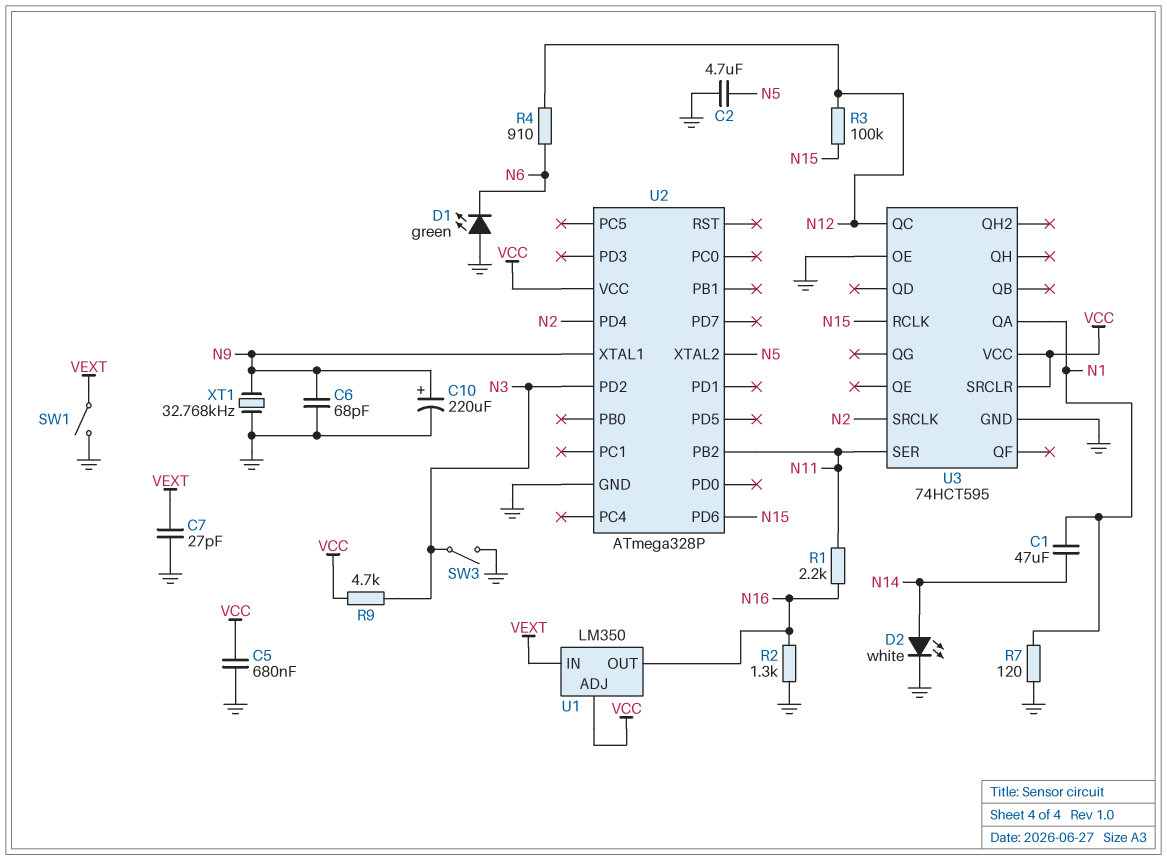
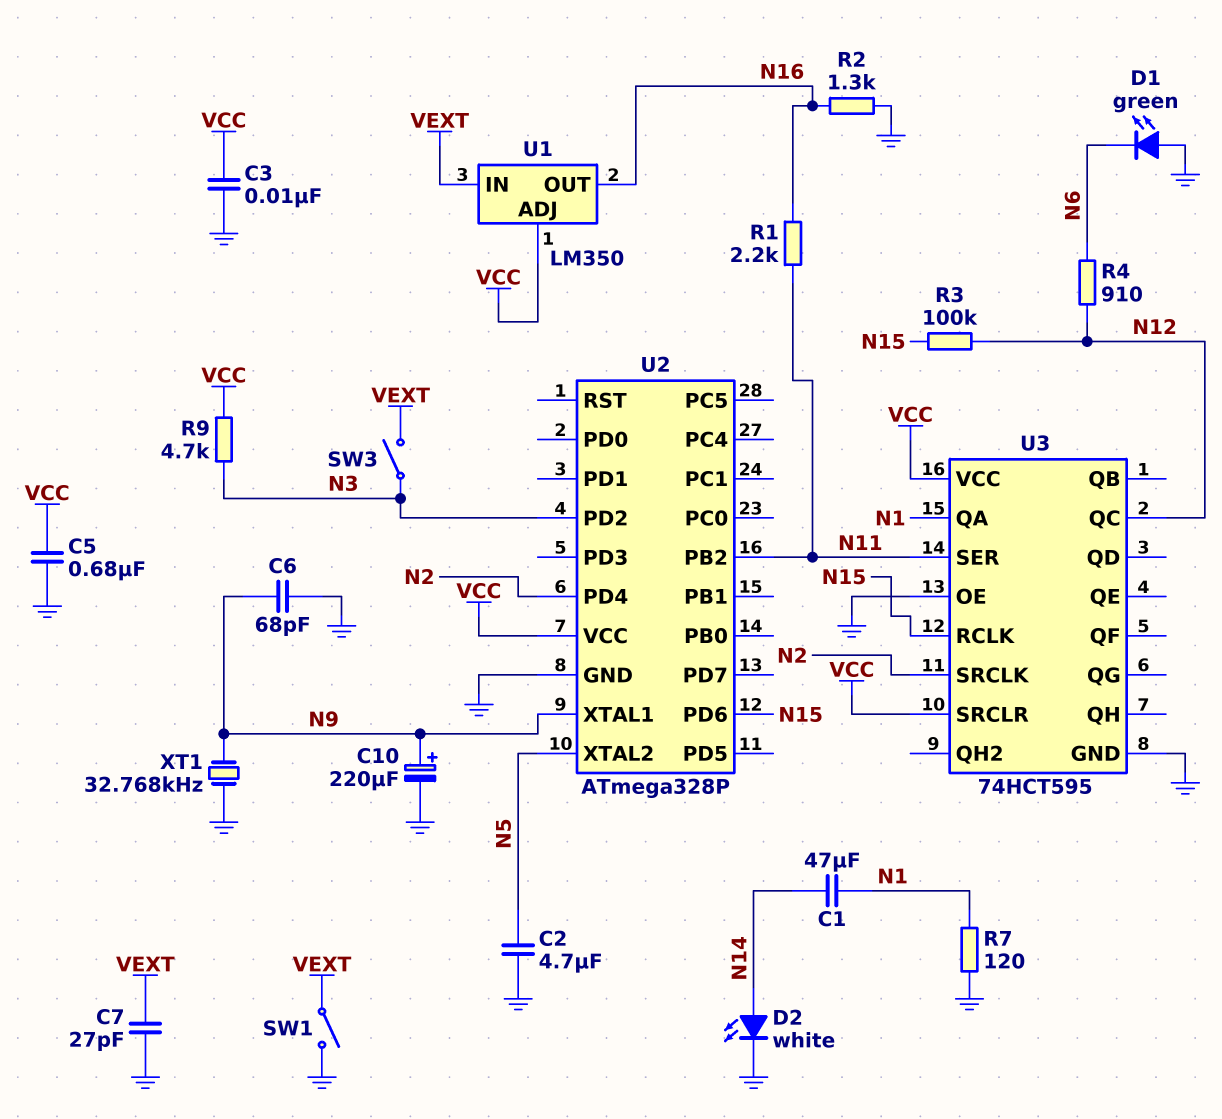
C3: none -> 10nF (GND, VCC)
SW3: switch (GND, N3) -> switch (N3, VEXT)

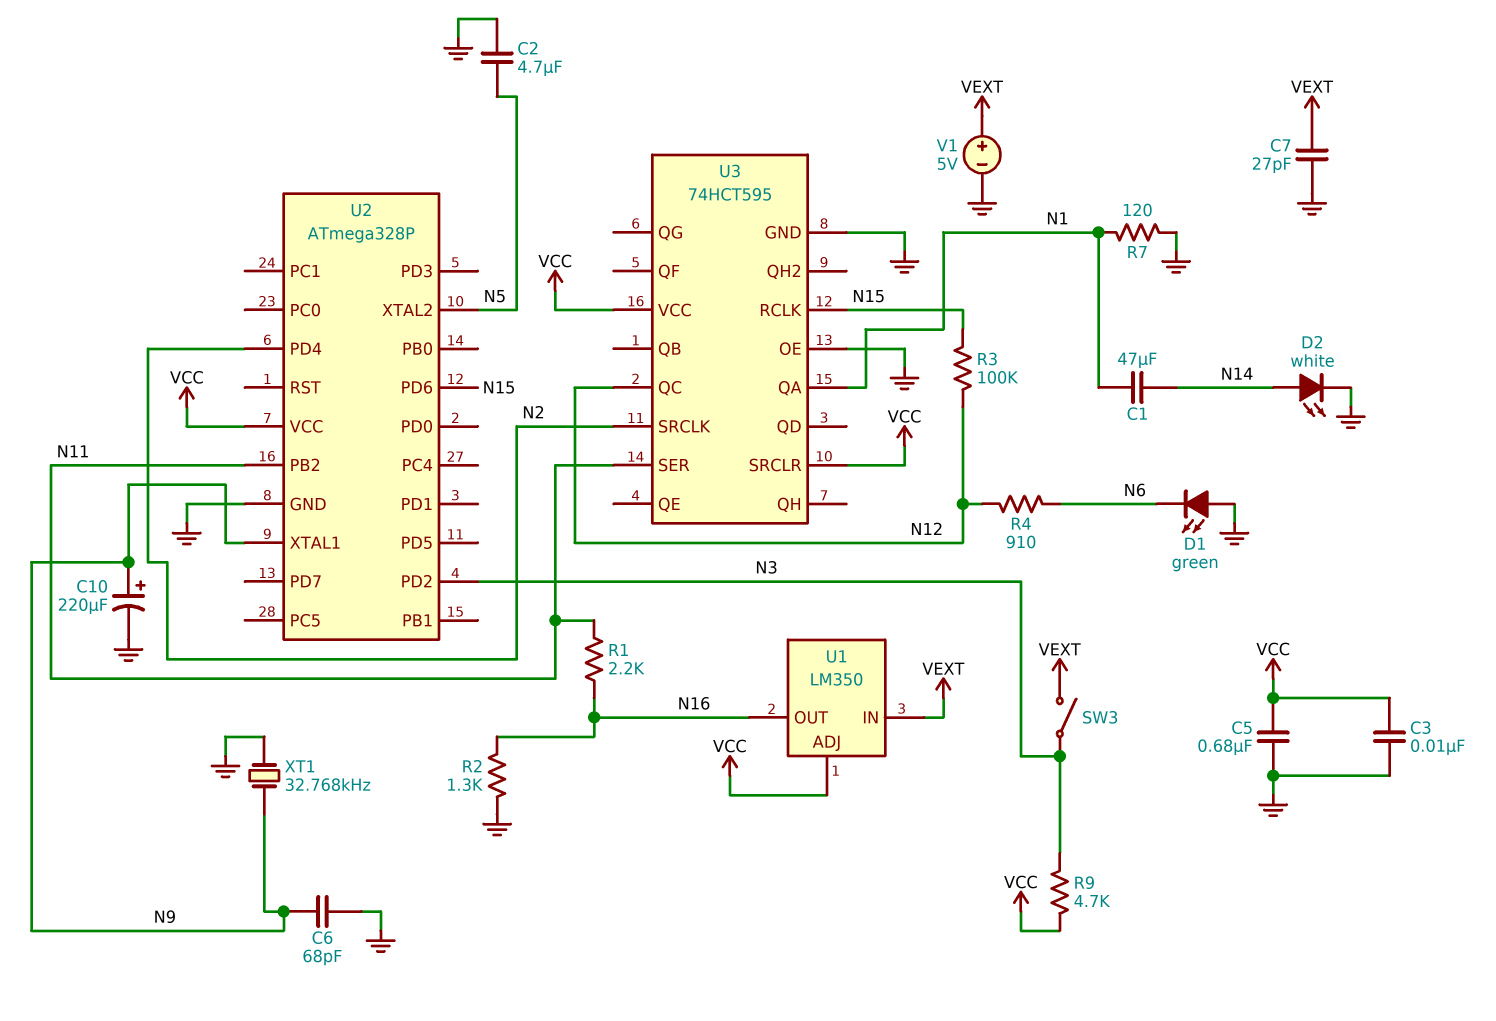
SW1: switch (GND, VEXT) -> none
V1: none -> 5V (plus VEXT, minus GND)

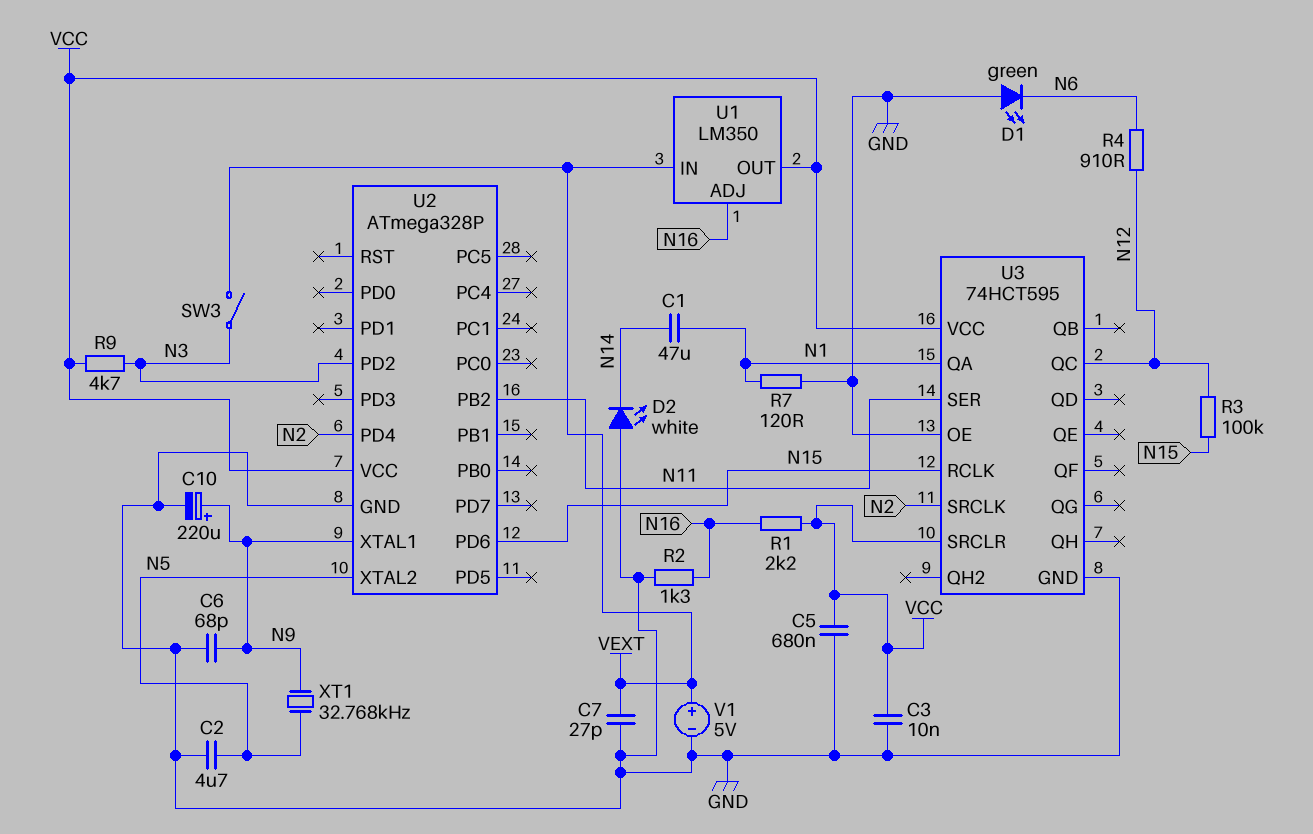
D2: LED white (A N14, K GND) -> LED white (A GND, K N14)
R1: 2.2k (N11, N16) -> 2.2k (N16, VCC)
U1 pin ADJ: VCC -> N16
U1 pin OUT: N16 -> VCC
XT1: 32.768kHz (GND, N9) -> 32.768kHz (N5, N9)

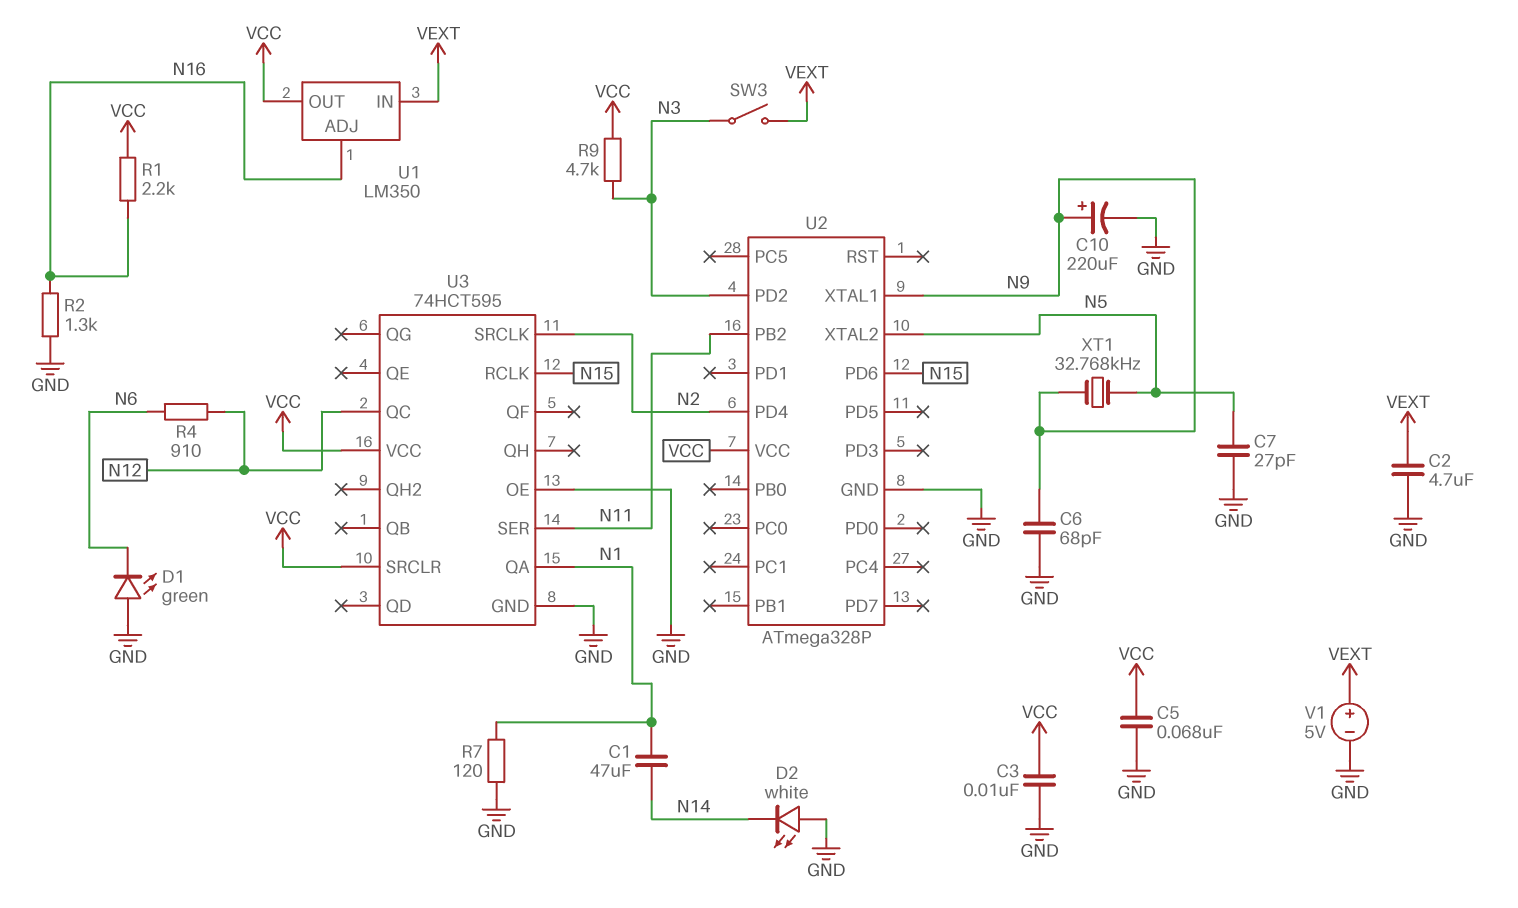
C2: 4.7uF (GND, N5) -> 4.7uF (GND, VEXT)
C5: 680nF (GND, VCC) -> 68nF (GND, VCC)
C7: 27pF (GND, VEXT) -> 27pF (GND, N5)
R3: 100k (N12, N15) -> none

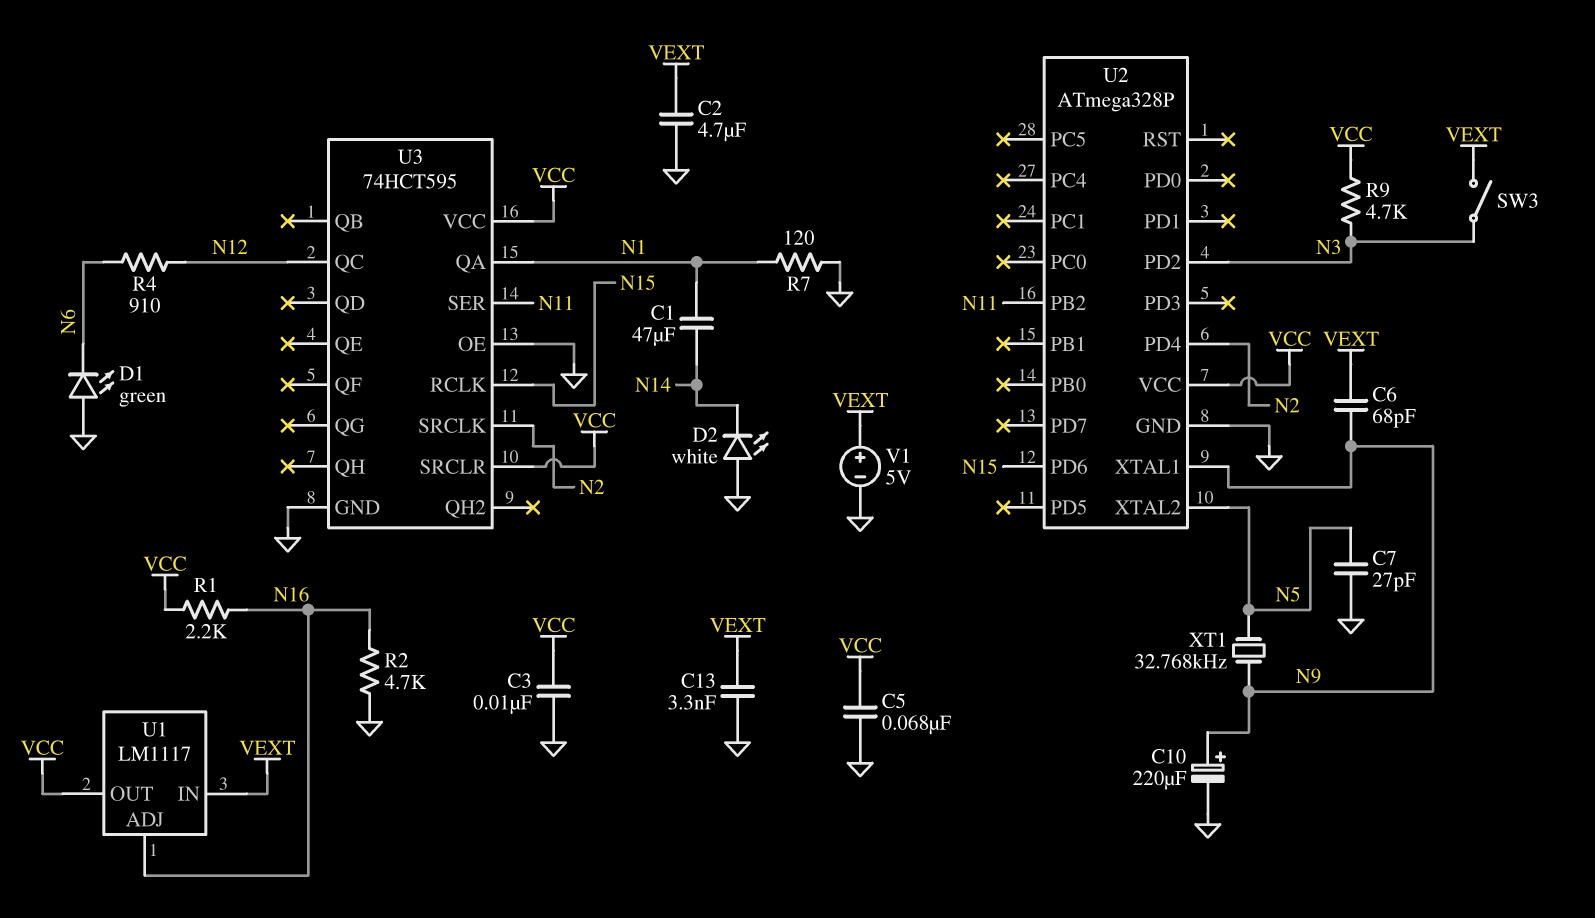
C6: 68pF (GND, N9) -> 68pF (N9, VEXT)
C13: none -> 3.3nF (GND, VEXT)
R2: 1.3k (GND, N16) -> 4.7k (GND, N16)
U1: LM350 -> LM1117

